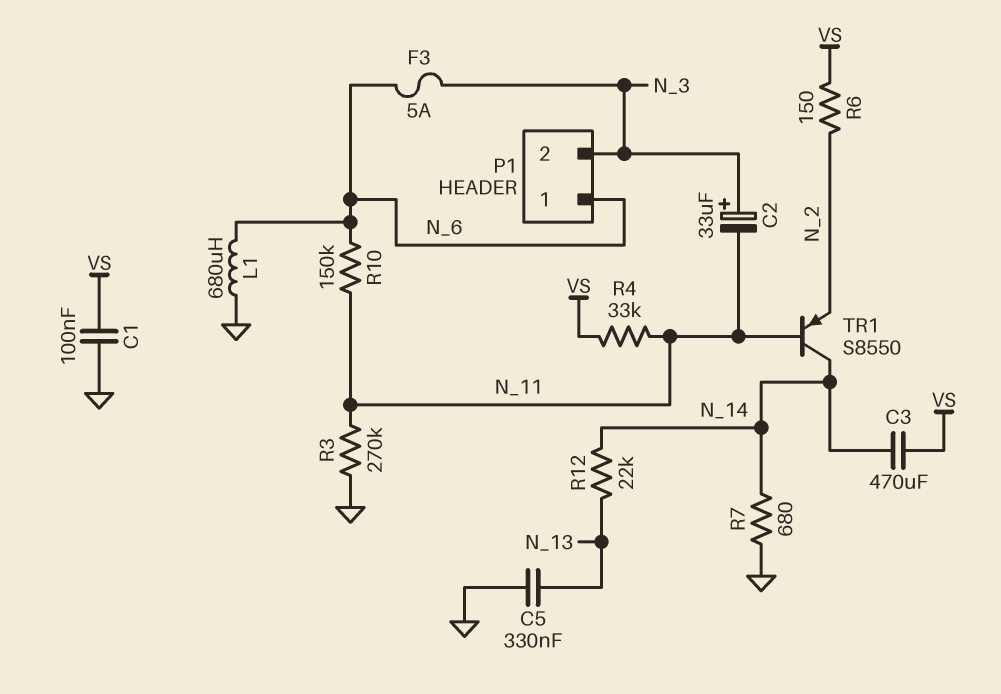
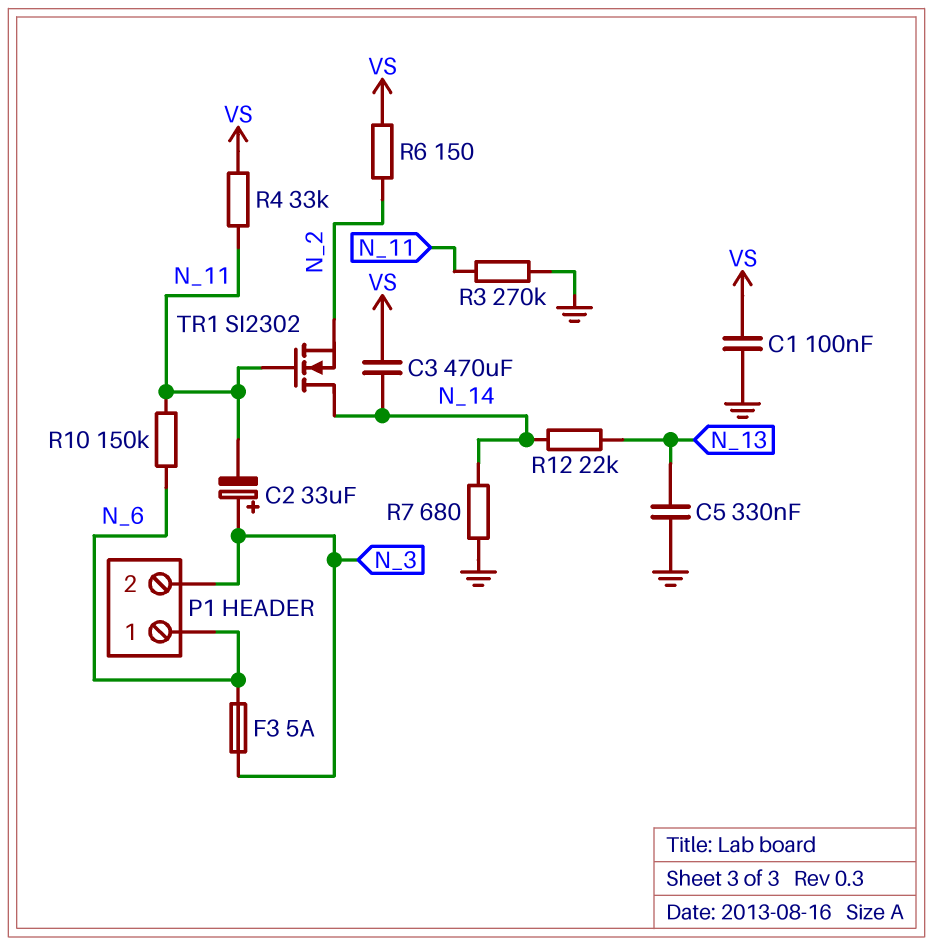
L1: 680uH (GND, N_6) -> none
TR1: PNP S8550 (B N_11, C N_14, E N_2) -> NMOS SI2302 (G N_11, D N_14, S N_2)

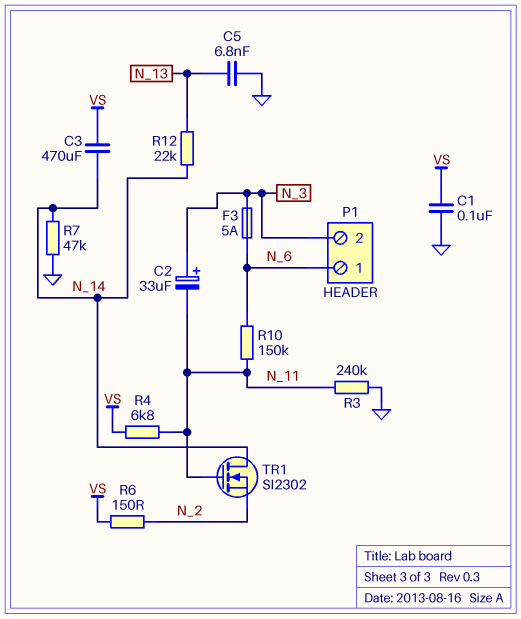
C5: 330nF (GND, N_13) -> 6.8nF (GND, N_13)
R3: 270k (GND, N_11) -> 240k (GND, N_11)
R4: 33k (N_11, VS) -> 6.8k (N_11, VS)
R7: 680 (GND, N_14) -> 47k (GND, N_14)

